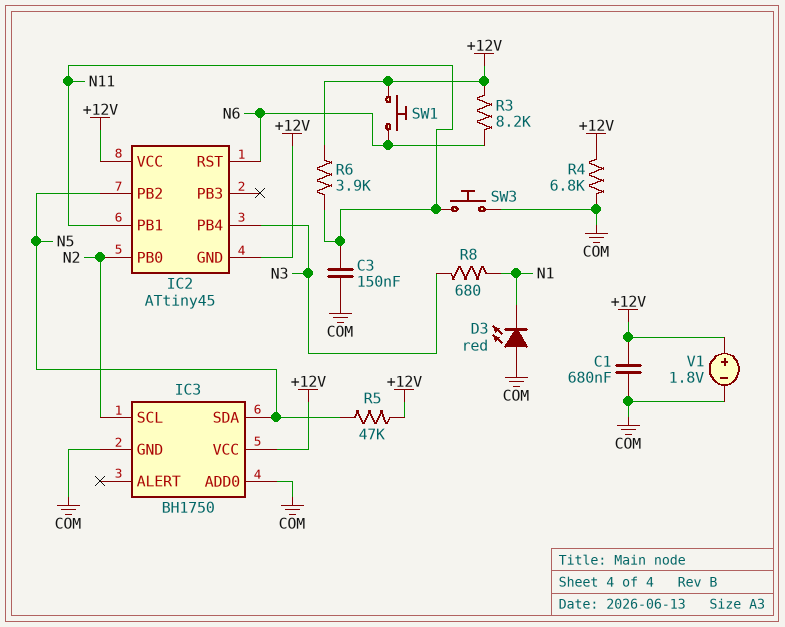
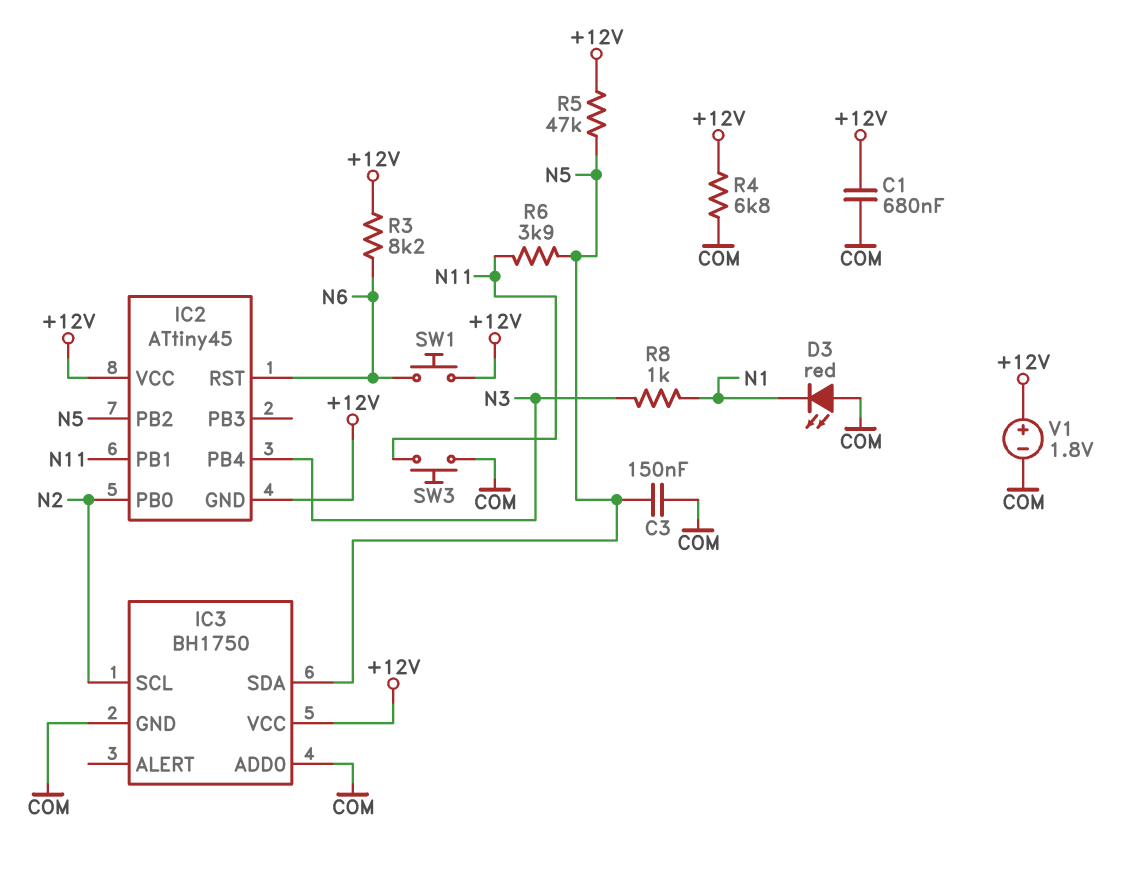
C3: 150nF (COM, N11) -> 150nF (COM, N5)
R6: 3.9k (+12V, N11) -> 3.9k (N5, N11)
R8: 680 (N1, N3) -> 1k (N1, N3)

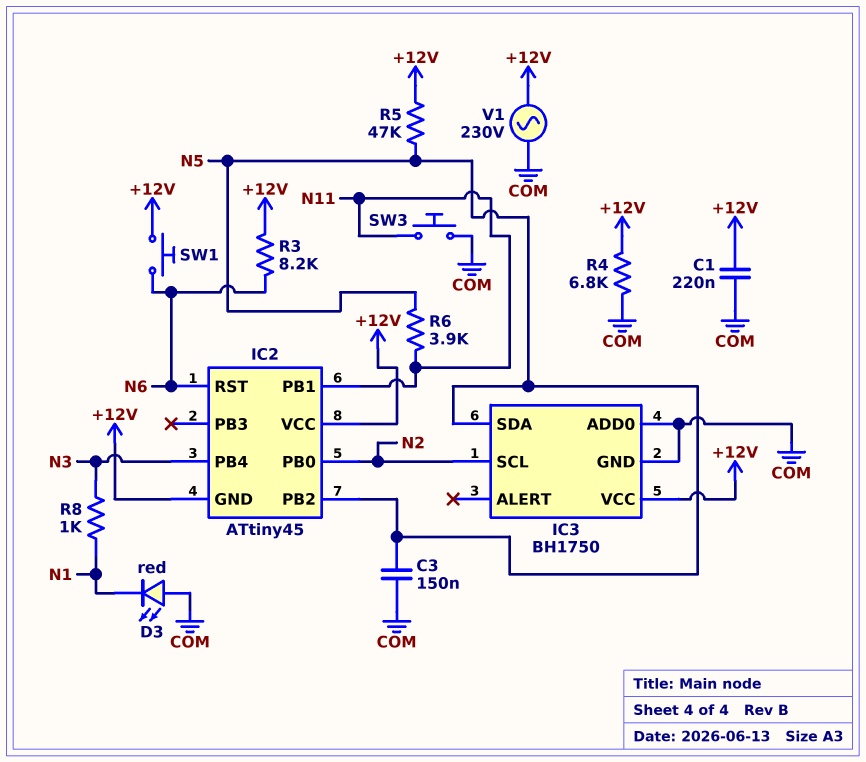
C1: 680nF (+12V, COM) -> 220nF (+12V, COM)
V1: 1.8V (plus +12V, minus COM) -> AC 230V (+12V, COM)

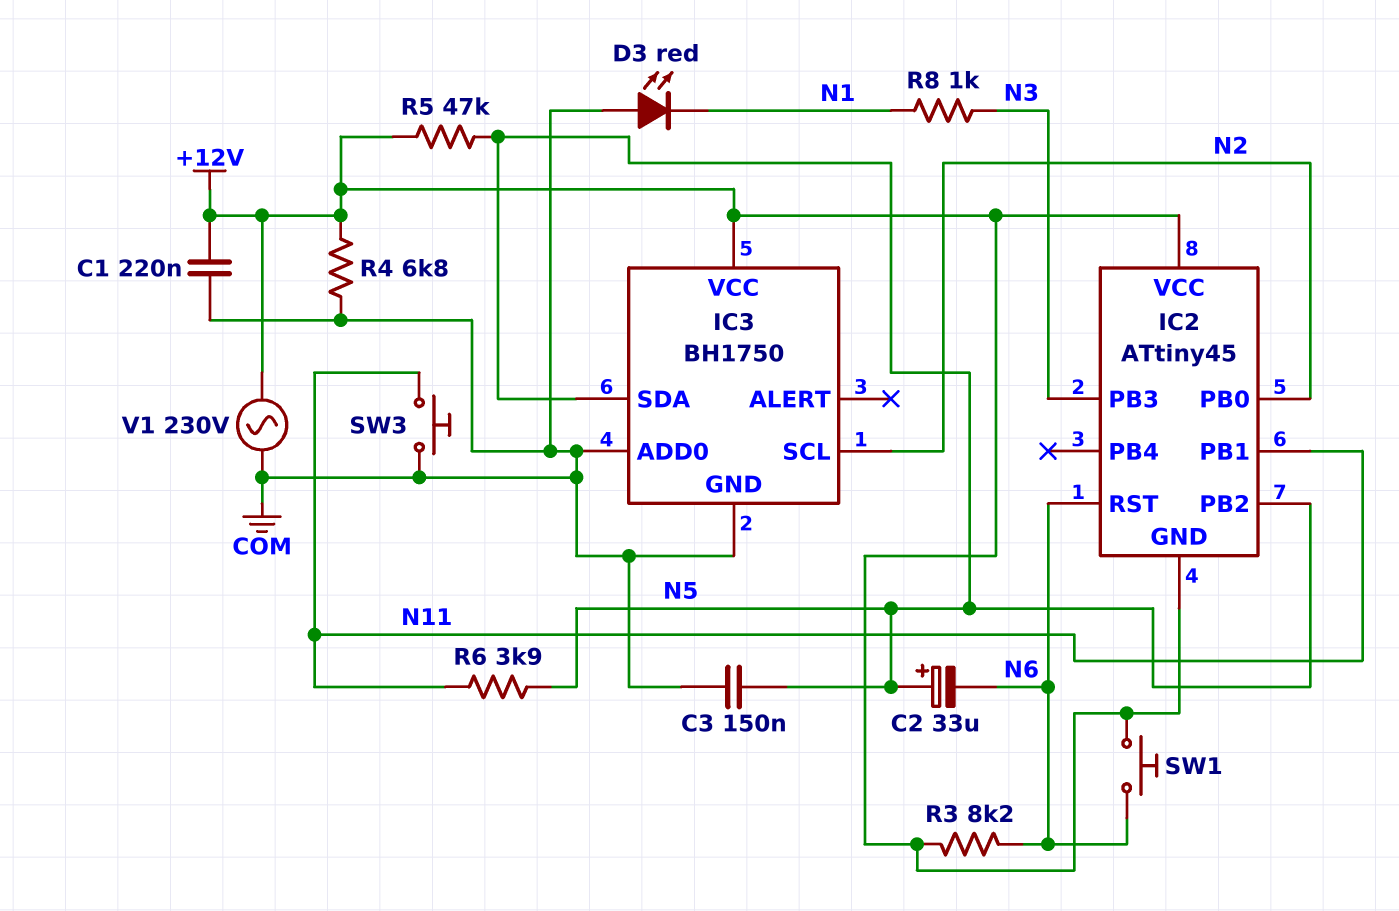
C2: none -> 33uF (plus N5, minus N6)
IC2 pin PB3: none -> N3
IC2 pin PB4: N3 -> none

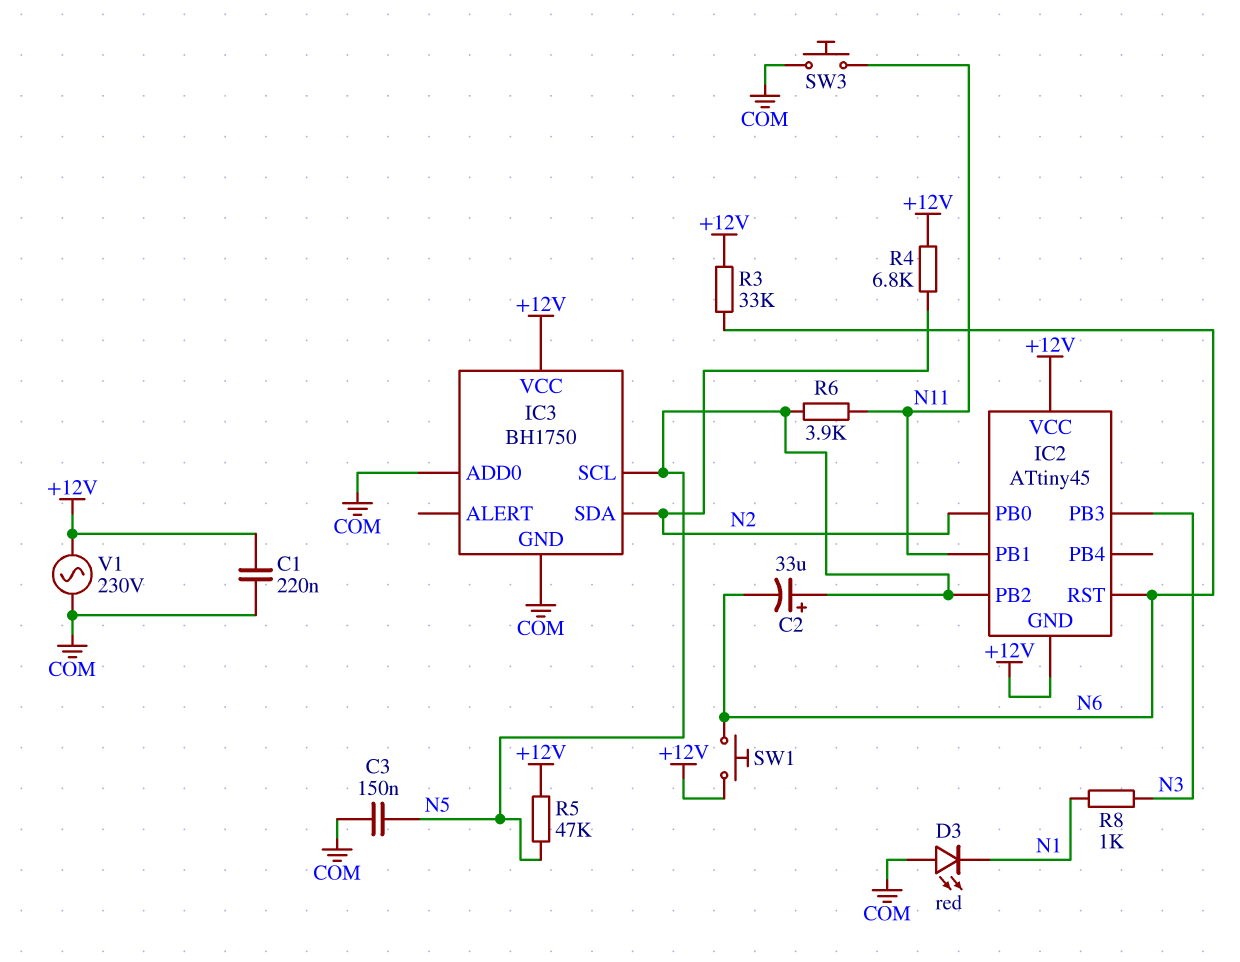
IC3 pin SCL: N2 -> N5
IC3 pin SDA: N5 -> N2
R3: 8.2k (+12V, N6) -> 33k (+12V, N6)
R4: 6.8k (+12V, COM) -> 6.8k (+12V, N2)

